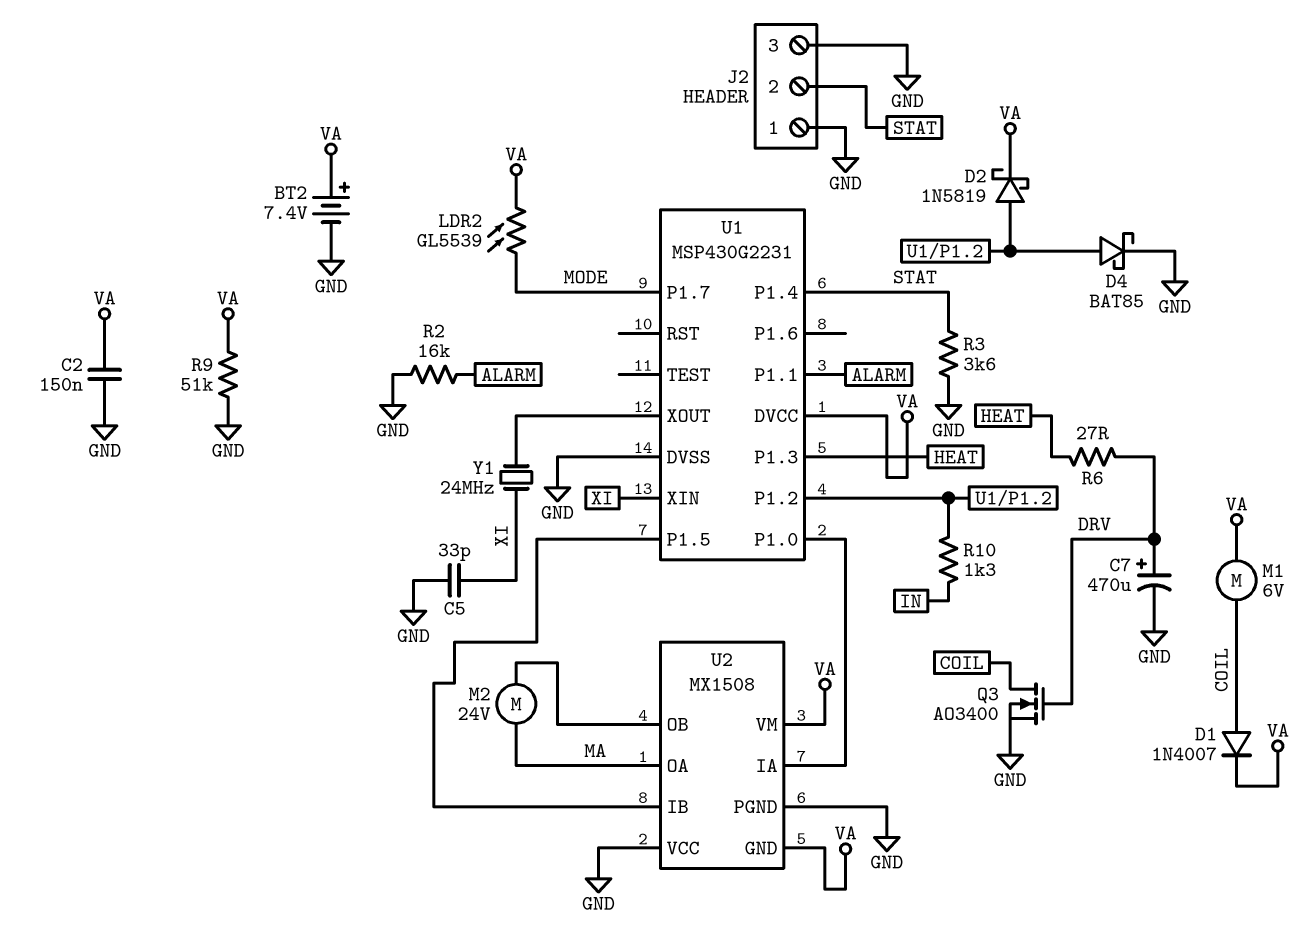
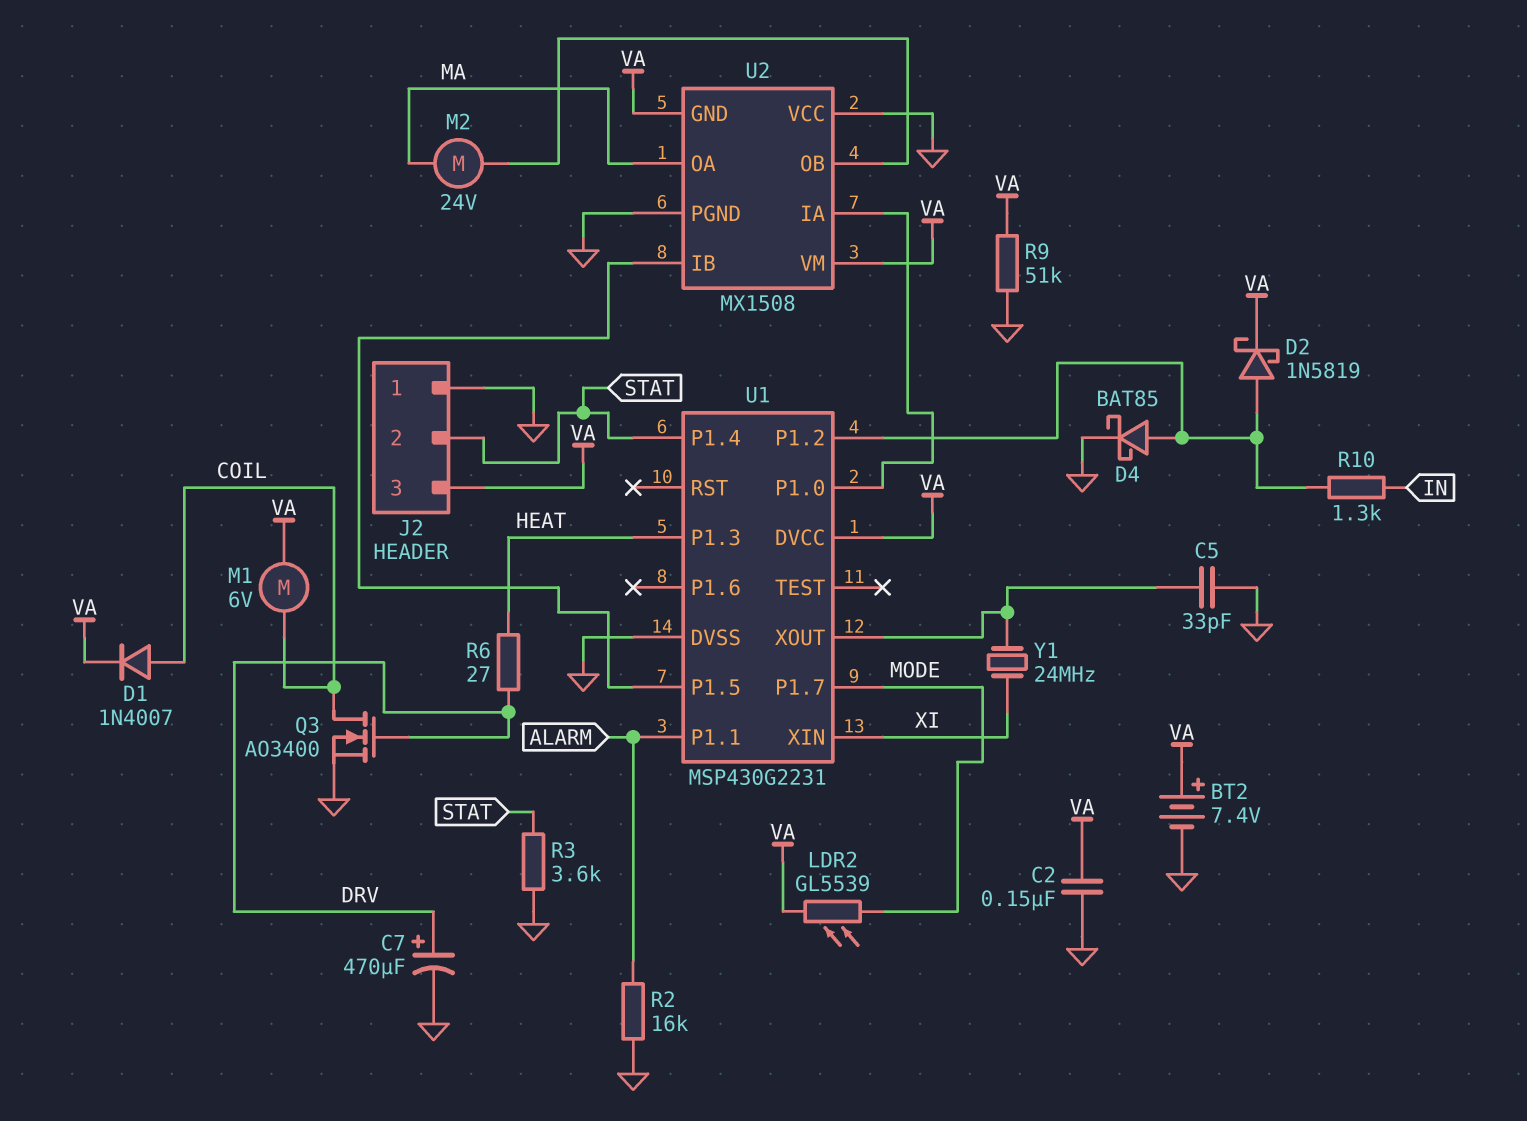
C5: 33pF (GND, XI) -> 33pF (GND, U1/XOUT)
J2 pin 3: GND -> VA

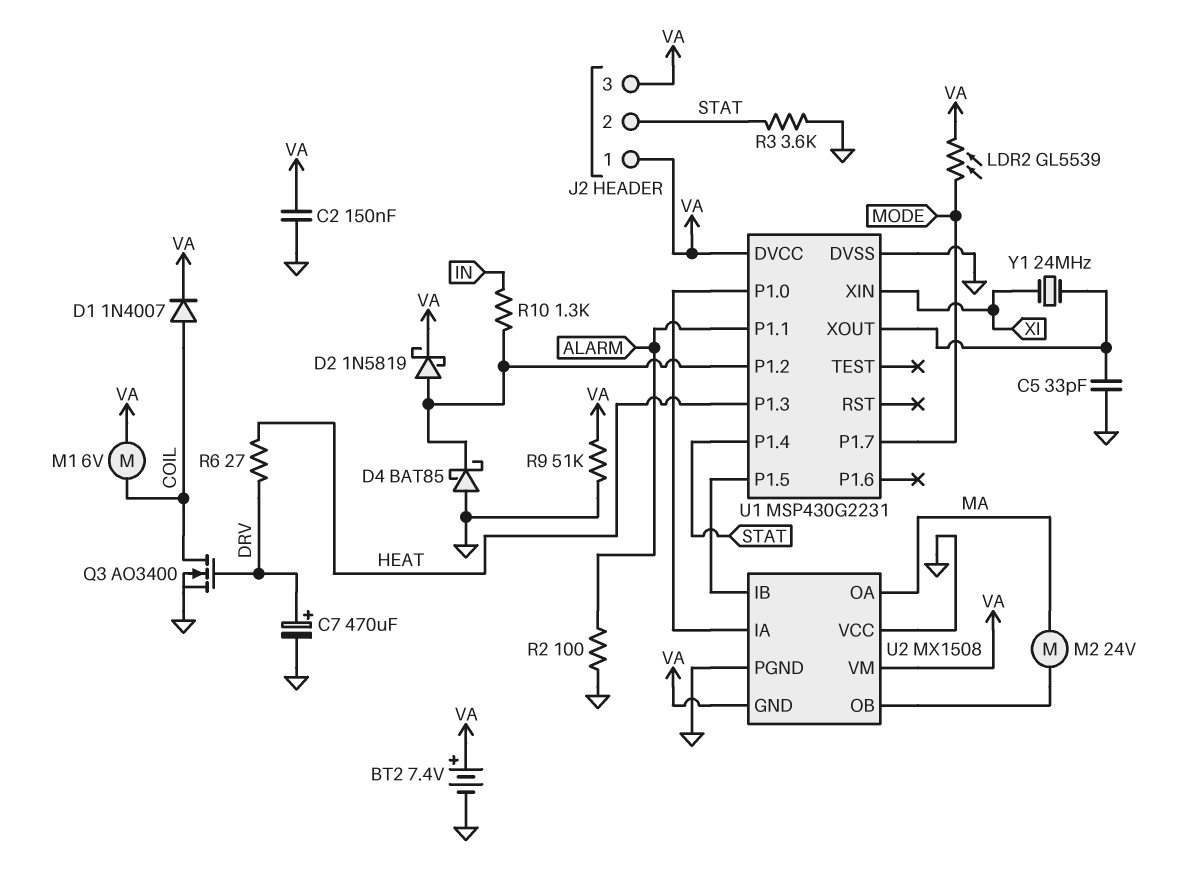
D4: schottky BAT85 (A U1/P1.2, K GND) -> schottky BAT85 (A GND, K U1/P1.2)
J2 pin 1: GND -> VA
R2: 16k (ALARM, GND) -> 100 (ALARM, GND)

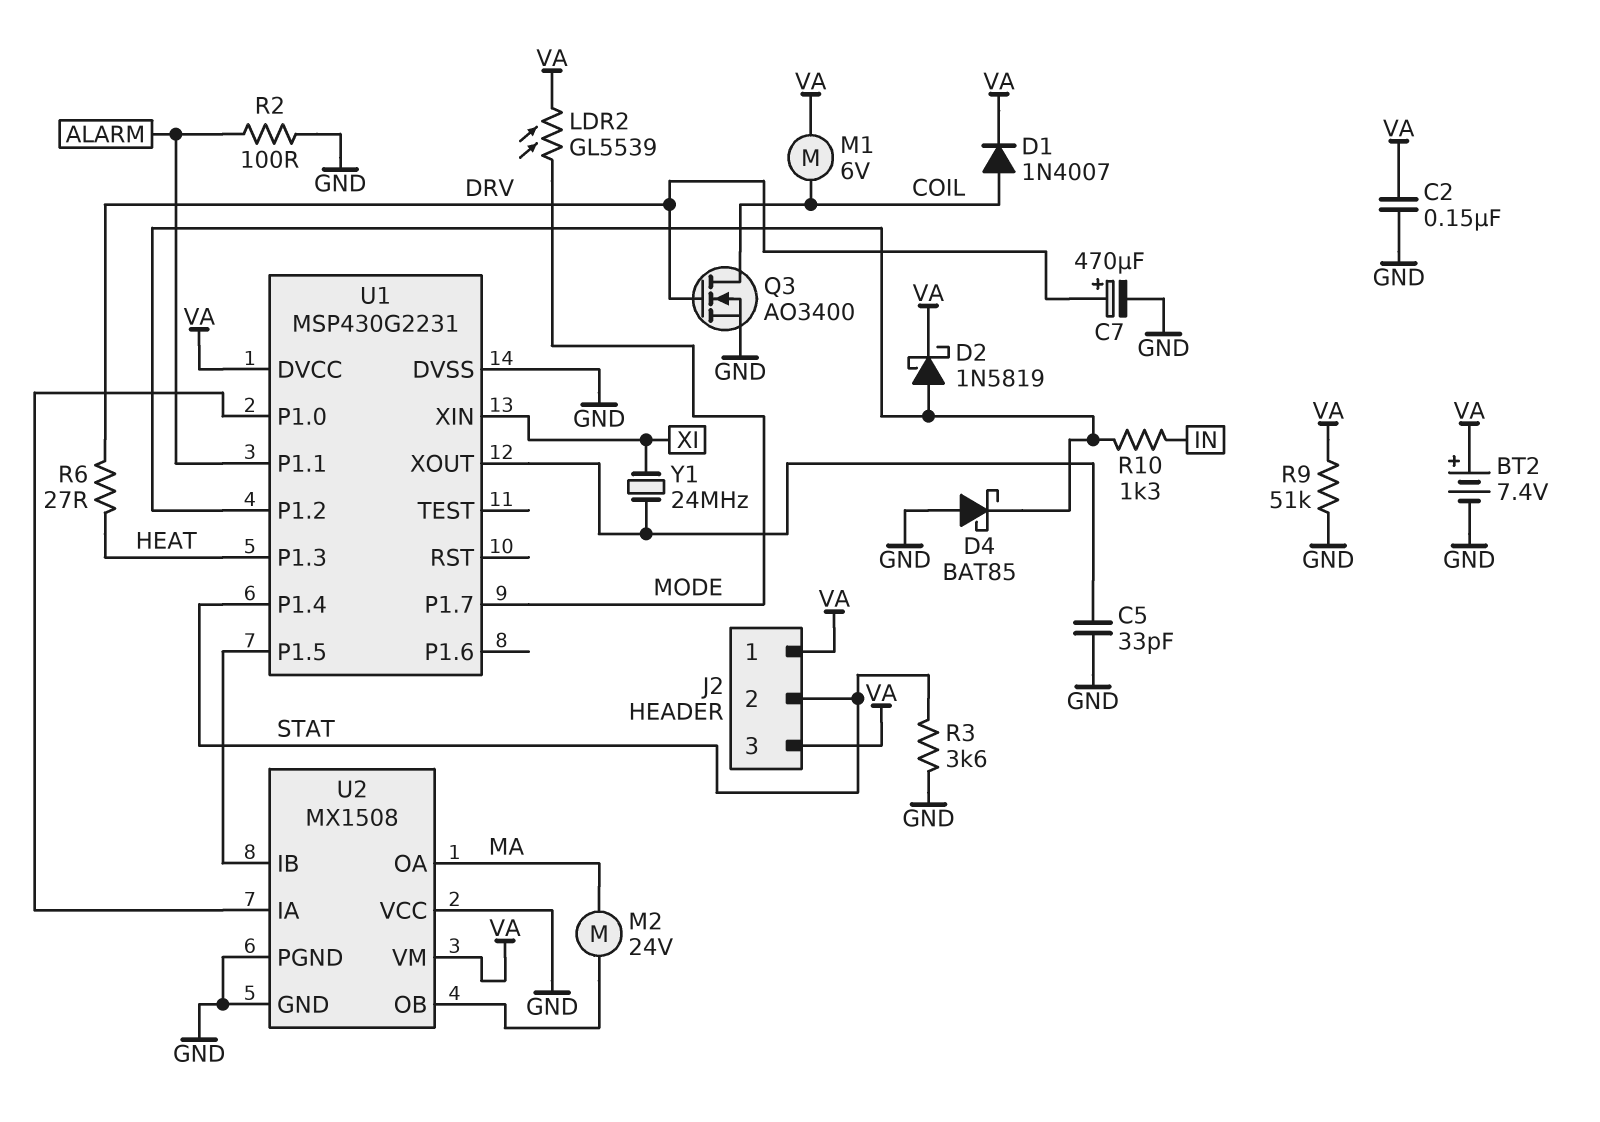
U2 pin GND: VA -> GND

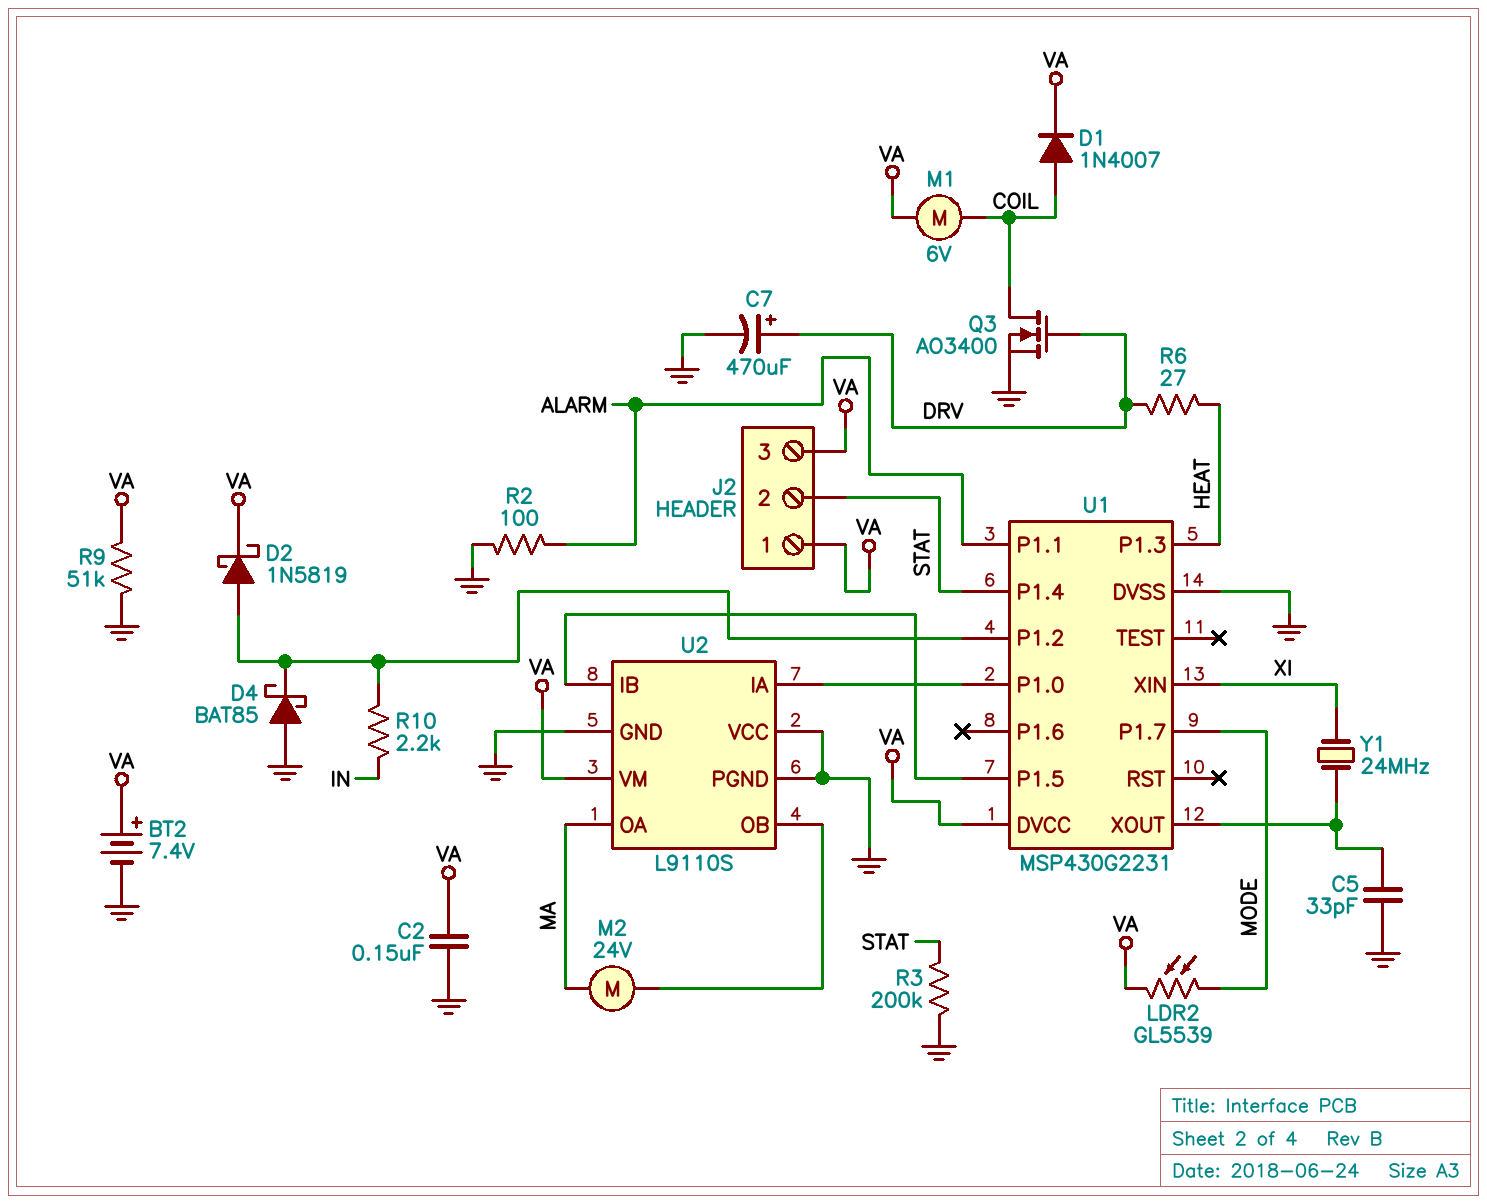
R3: 3.6k (GND, STAT) -> 200k (GND, STAT)
R10: 1.3k (IN, U1/P1.2) -> 2.2k (IN, U1/P1.2)
U2: MX1508 -> L9110S

